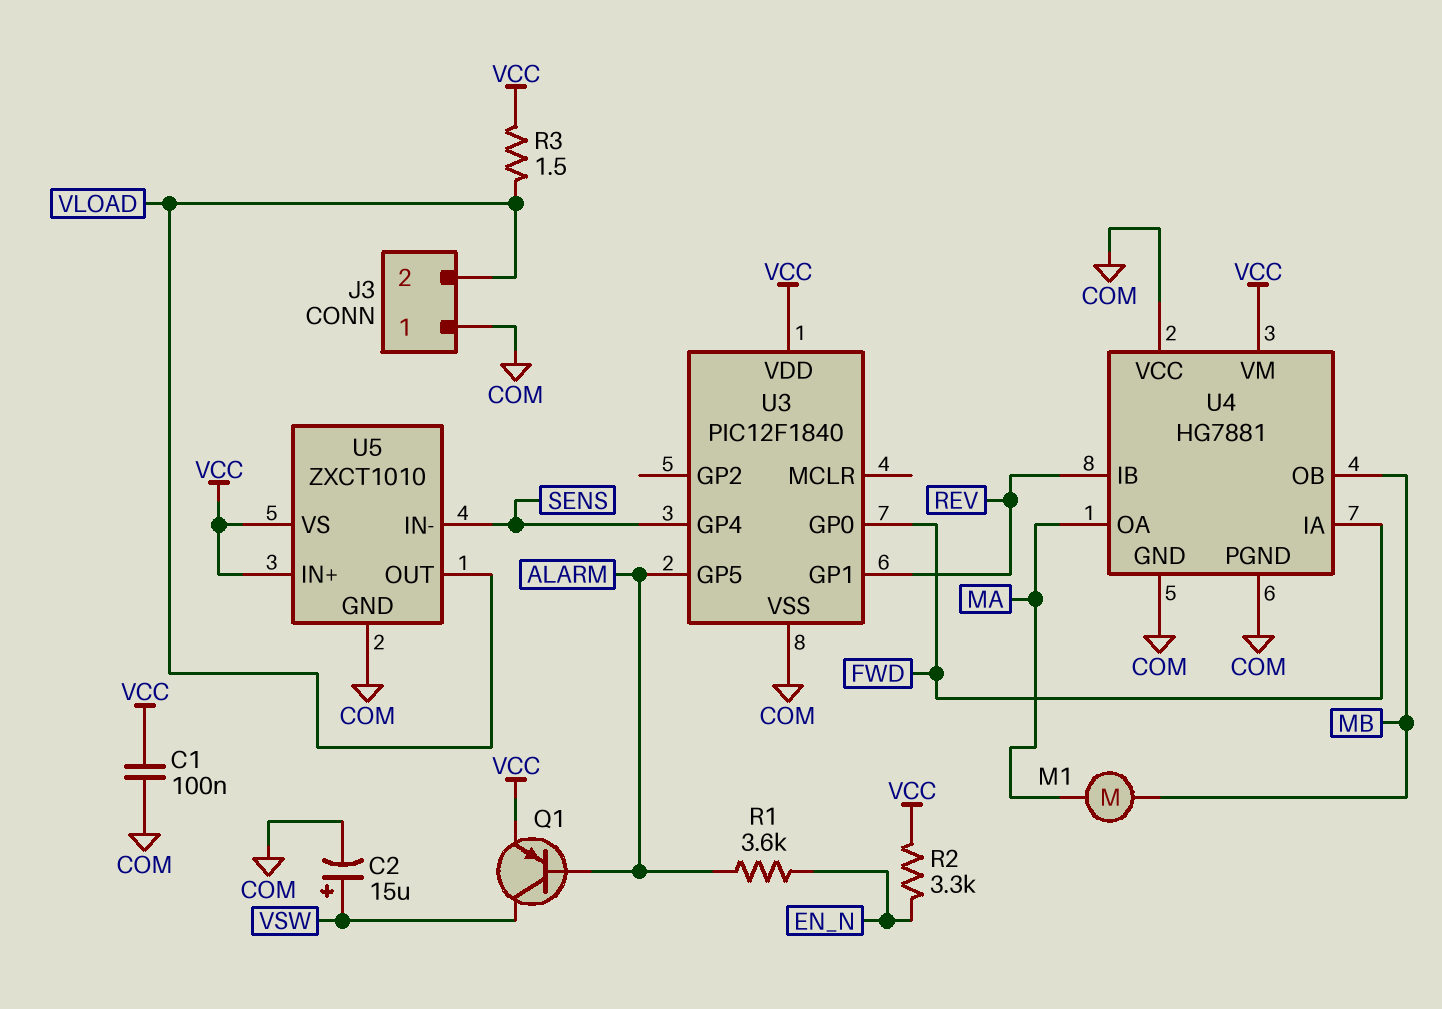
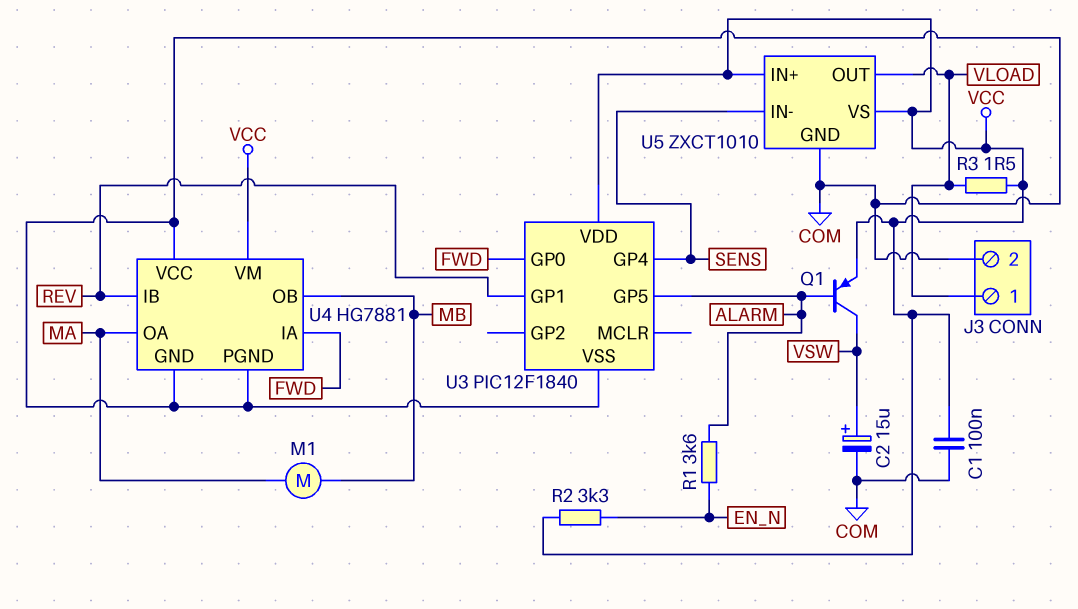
J3 pin 1: COM -> VLOAD
J3 pin 2: VLOAD -> COM

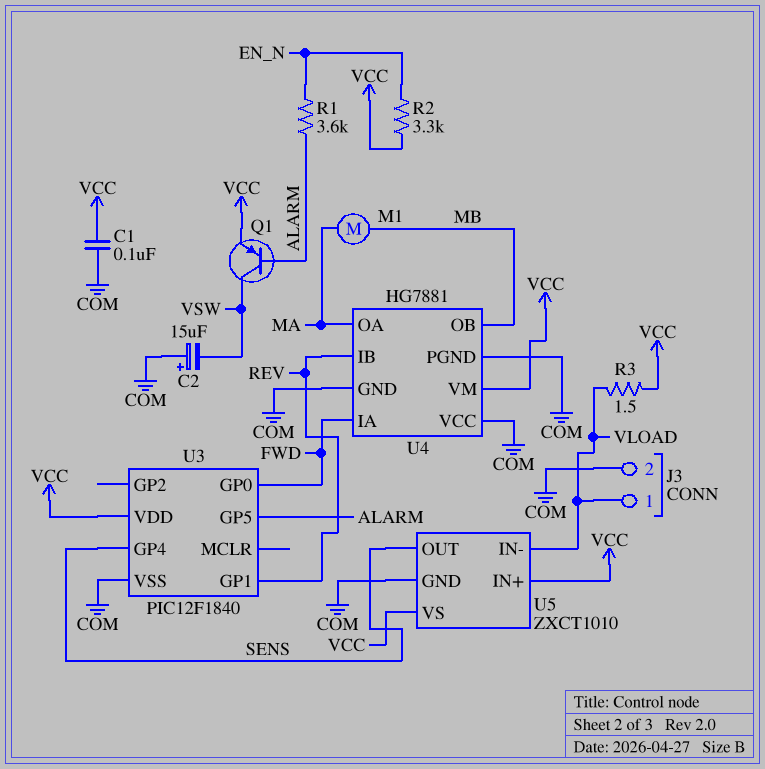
C2: 15uF (plus VSW, minus COM) -> 15uF (plus COM, minus VSW)
U5 pin IN-: SENS -> VLOAD
U5 pin OUT: VLOAD -> SENS

